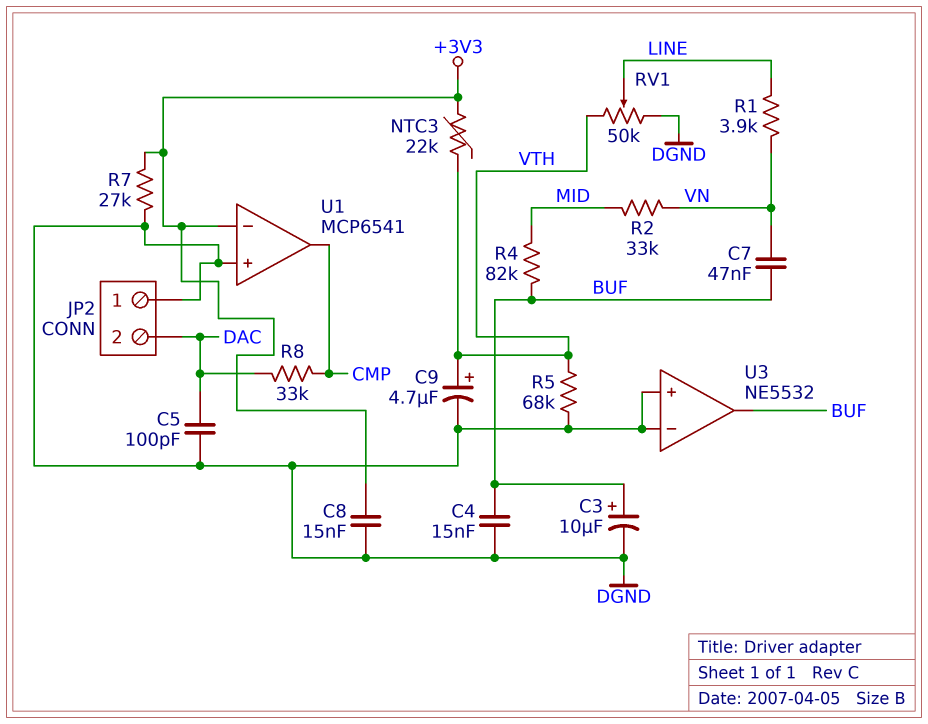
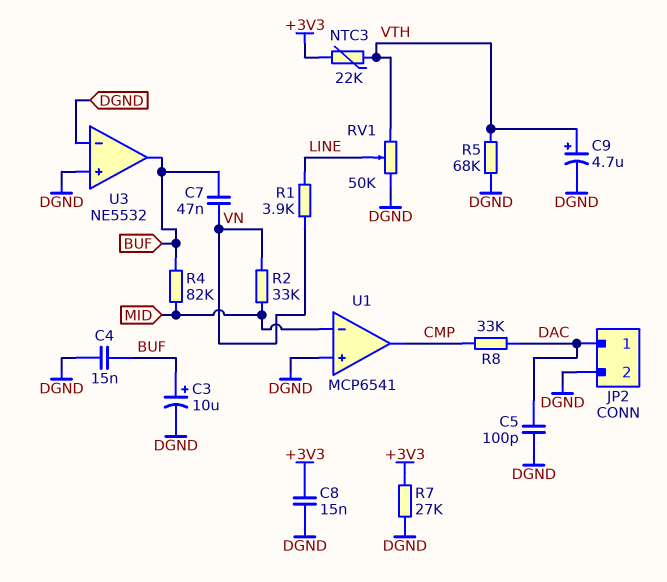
JP2 pin 1: DGND -> DAC
JP2 pin 2: DAC -> DGND
U1 pin in-: +3V3 -> MID

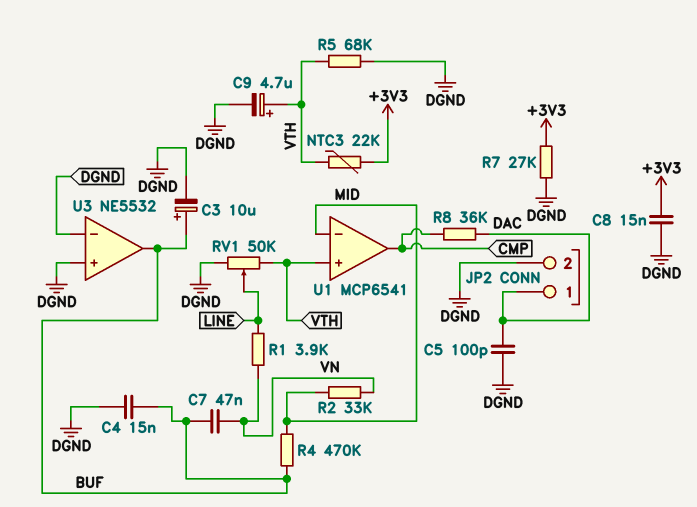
R4: 82k (BUF, MID) -> 470k (BUF, MID)
R8: 33k (CMP, DAC) -> 36k (CMP, DAC)
U1 pin in+: DGND -> VTH

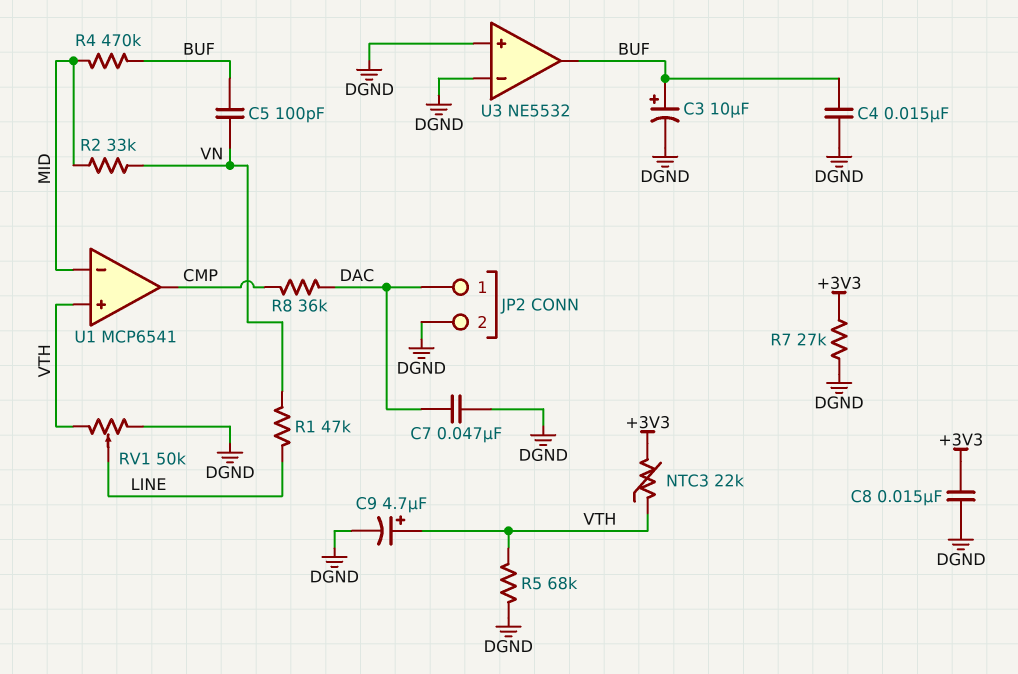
C5: 100pF (DAC, DGND) -> 100pF (BUF, VN)
C7: 47nF (BUF, VN) -> 47nF (DAC, DGND)
R1: 3.9k (LINE, VN) -> 47k (LINE, VN)

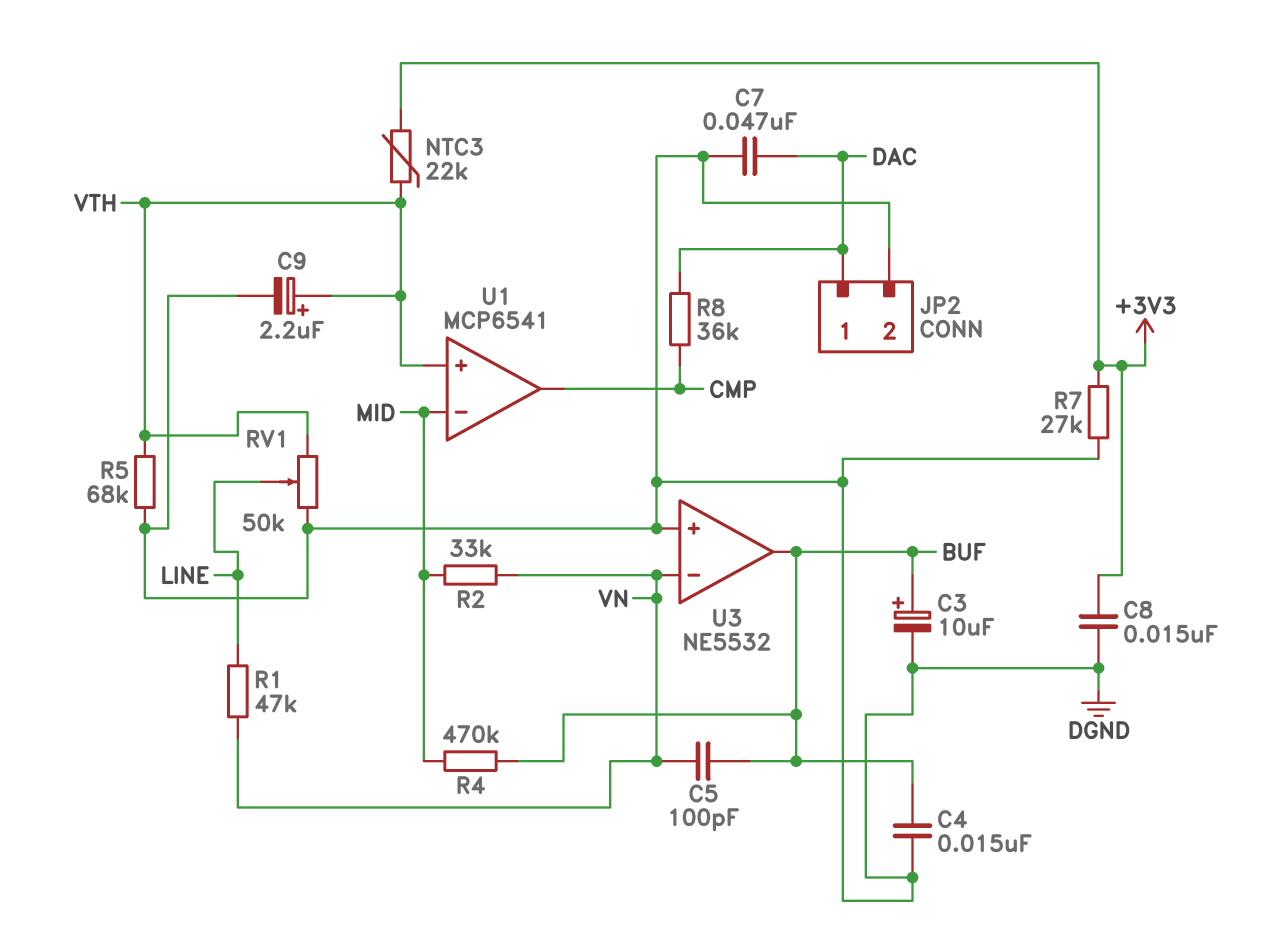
C9: 4.7uF (plus VTH, minus DGND) -> 2.2uF (plus VTH, minus DGND)
U3 pin in-: DGND -> VN

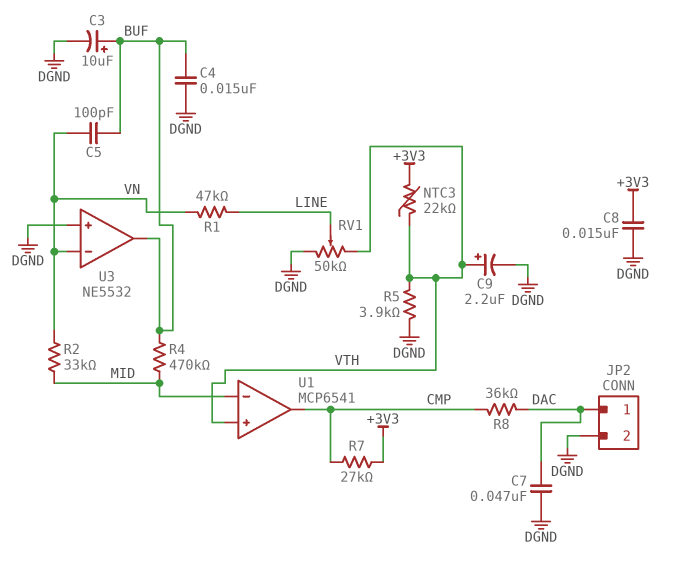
R5: 68k (DGND, VTH) -> 3.9k (DGND, VTH)
R7: 27k (+3V3, DGND) -> 27k (+3V3, CMP)

